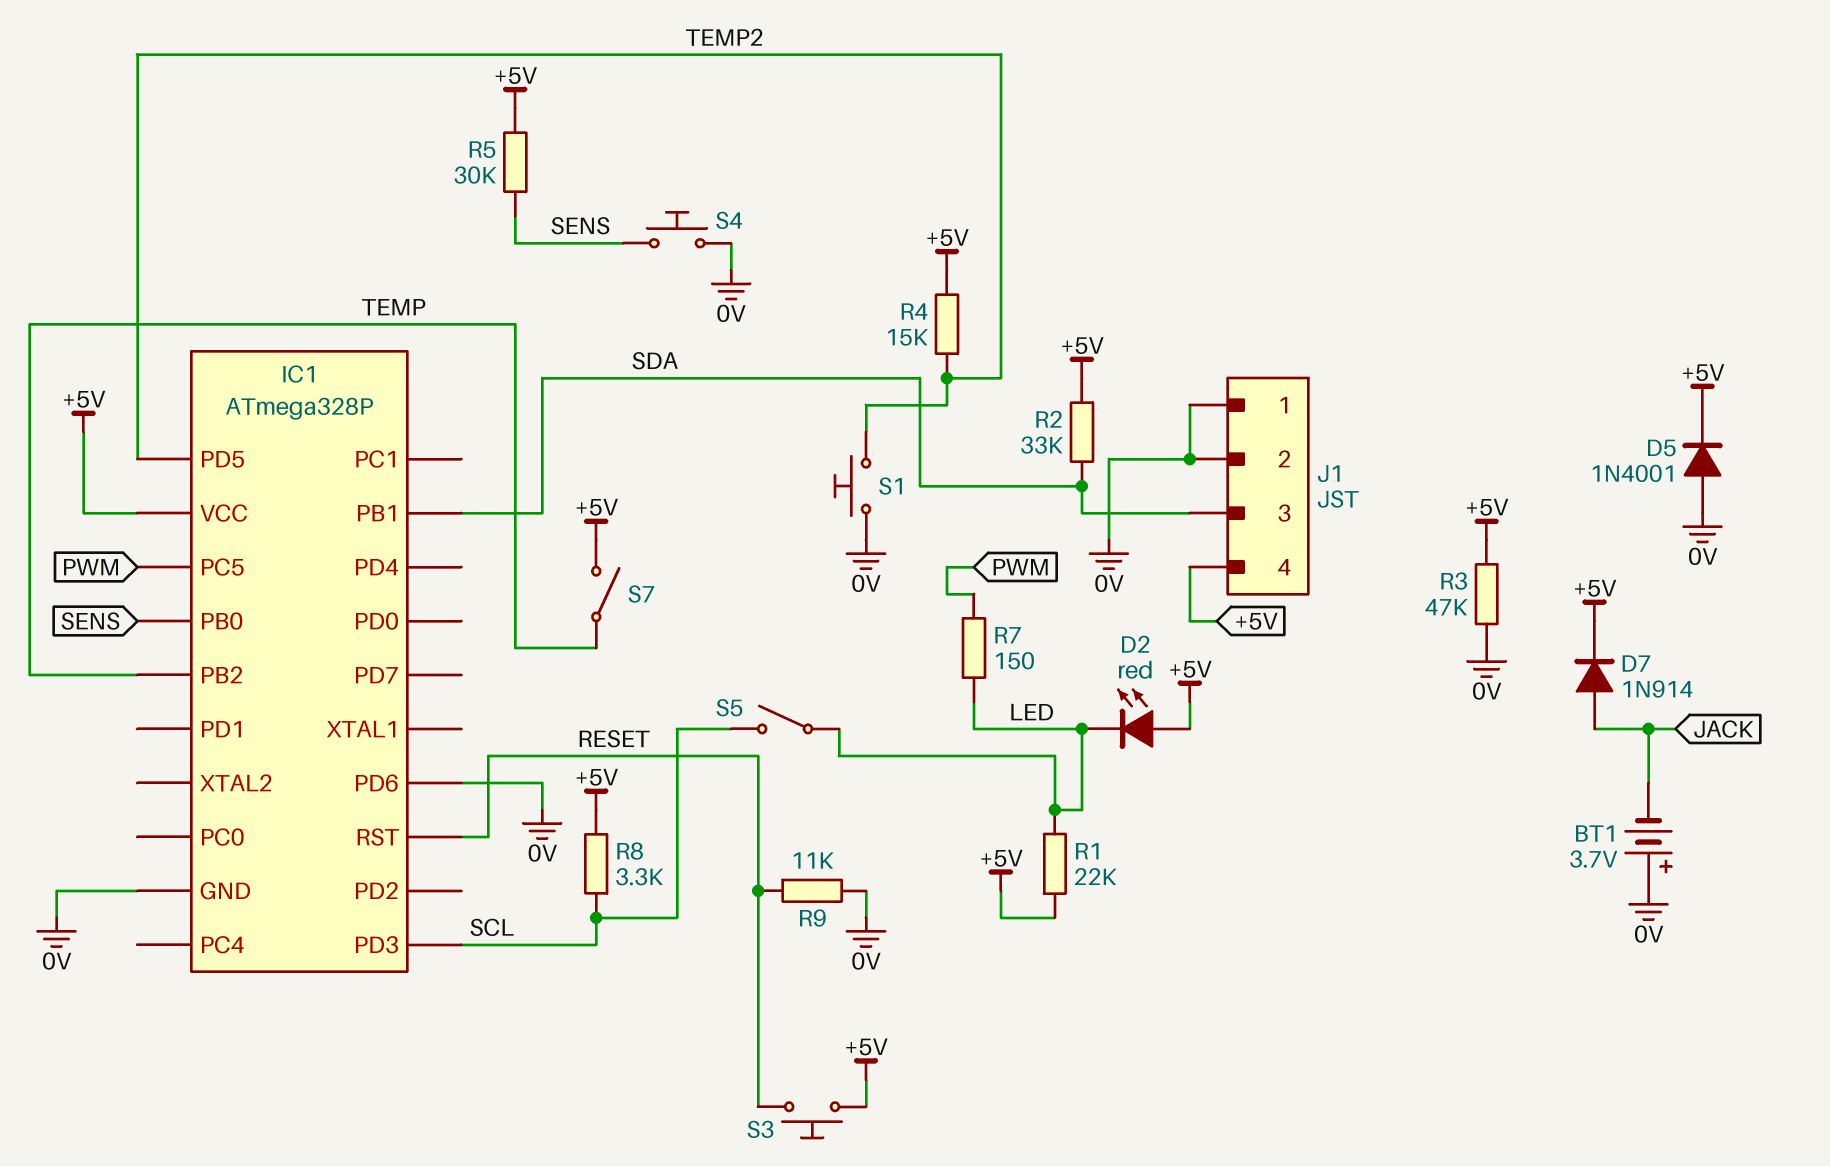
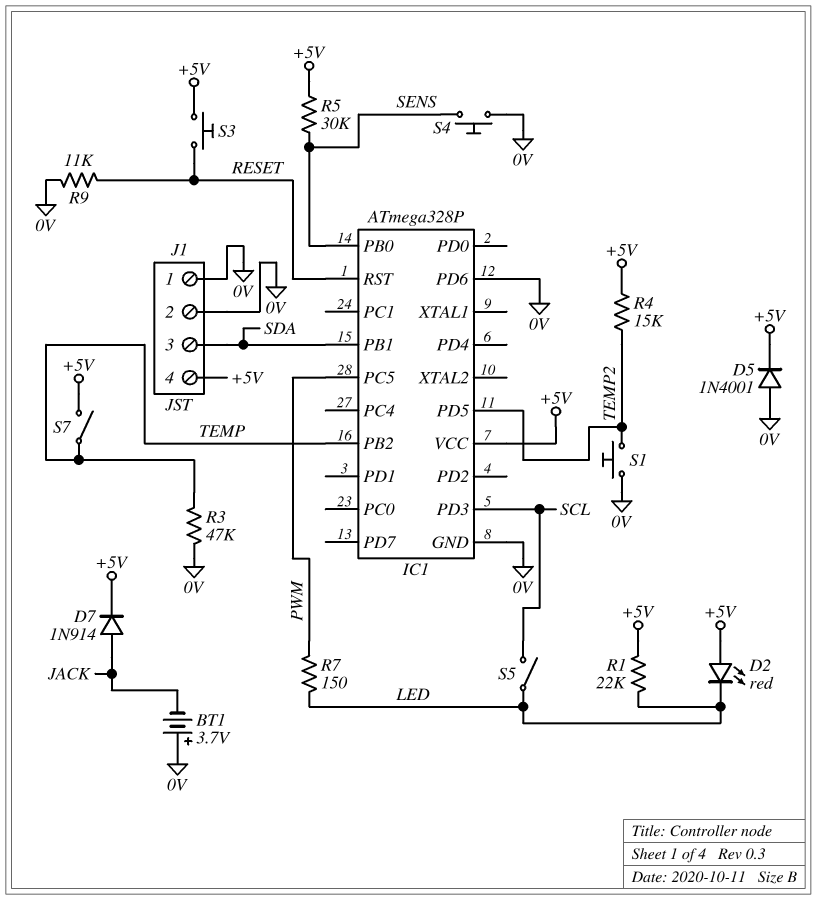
R2: 33k (+5V, SDA) -> none
R3: 47k (+5V, 0V) -> 47k (0V, TEMP)
R8: 3.3k (+5V, SCL) -> none

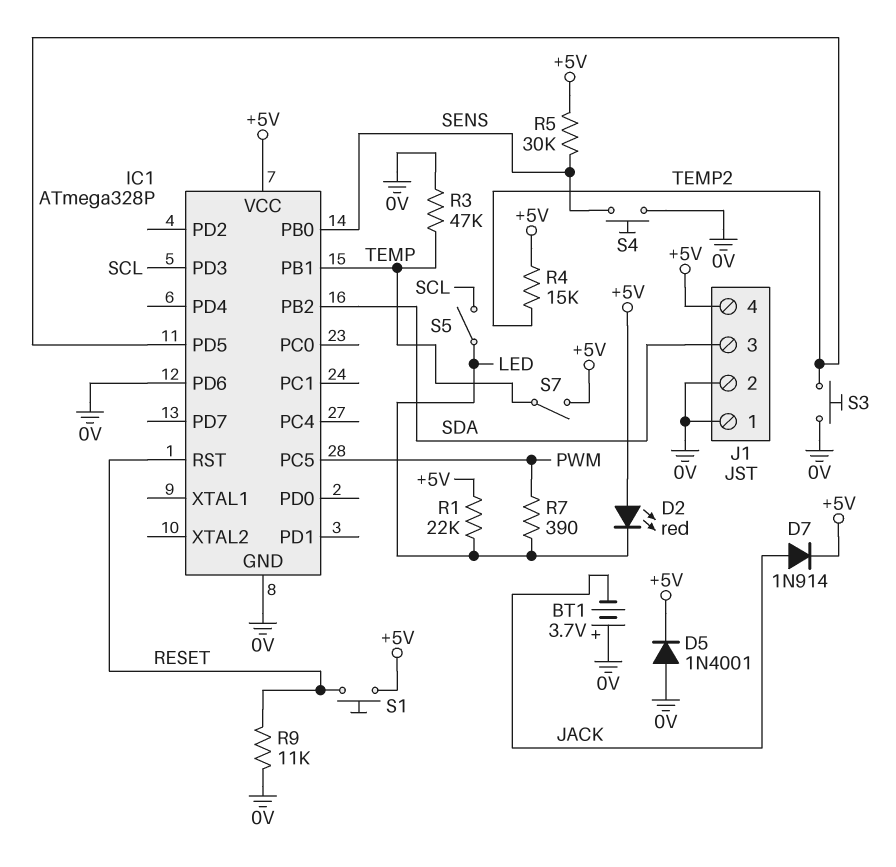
IC1 pin PB1: SDA -> TEMP
IC1 pin PB2: TEMP -> SDA
R7: 150 (LED, PWM) -> 390 (LED, PWM)
S1: button (0V, TEMP2) -> button (+5V, RESET)
S3: button (+5V, RESET) -> button (0V, TEMP2)

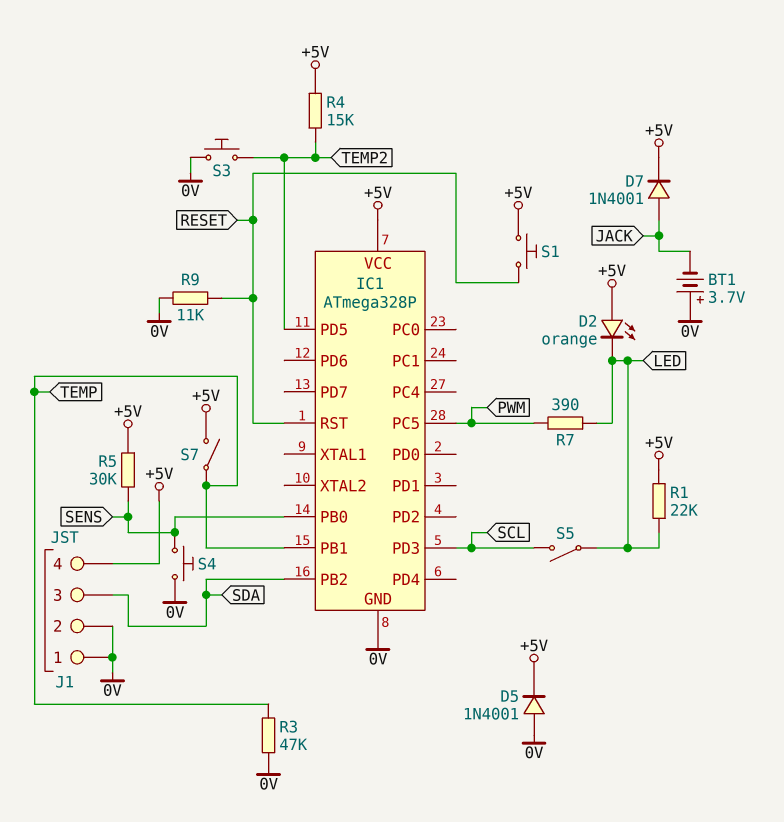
D2: LED red (A +5V, K LED) -> LED orange (A +5V, K LED)
D7: diode 1N914 (A JACK, K +5V) -> diode 1N4001 (A JACK, K +5V)
IC1 pin PD6: 0V -> none

